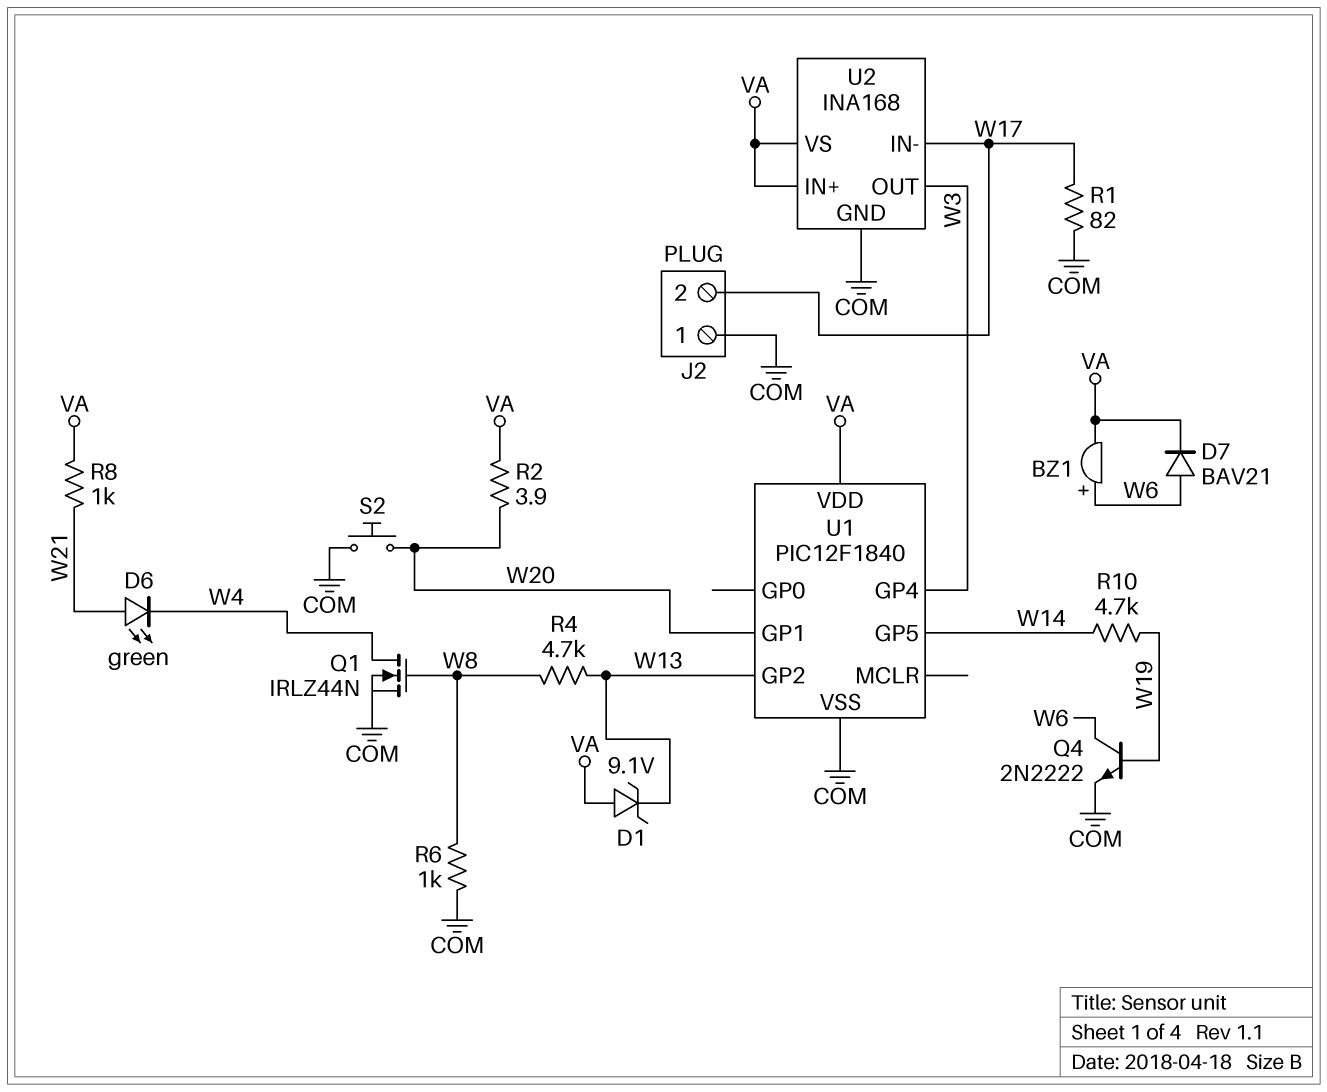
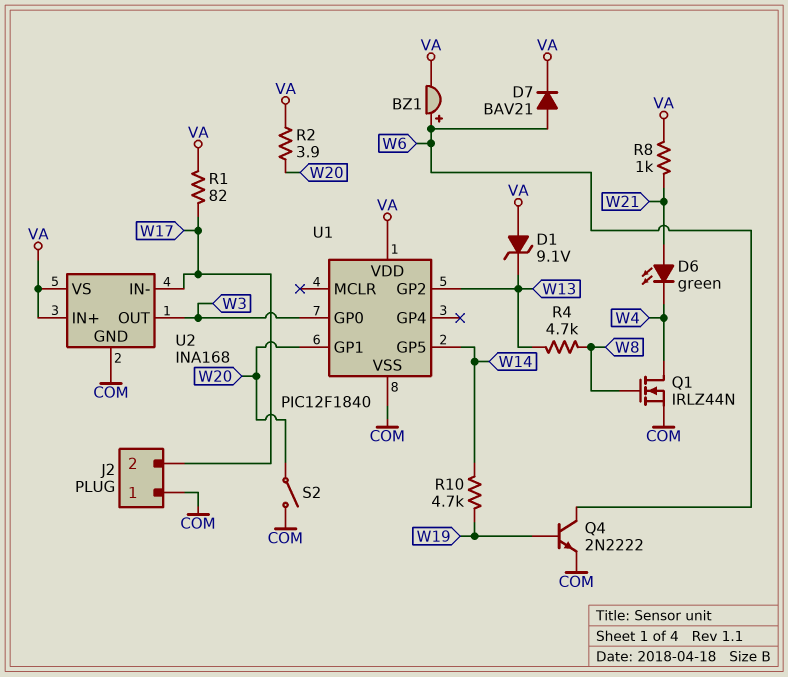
R1: 82 (COM, W17) -> 82 (VA, W17)
R6: 1k (COM, W8) -> none
S2: button (COM, W20) -> switch (COM, W20)
U1 pin GP0: none -> W3
U1 pin GP4: W3 -> none

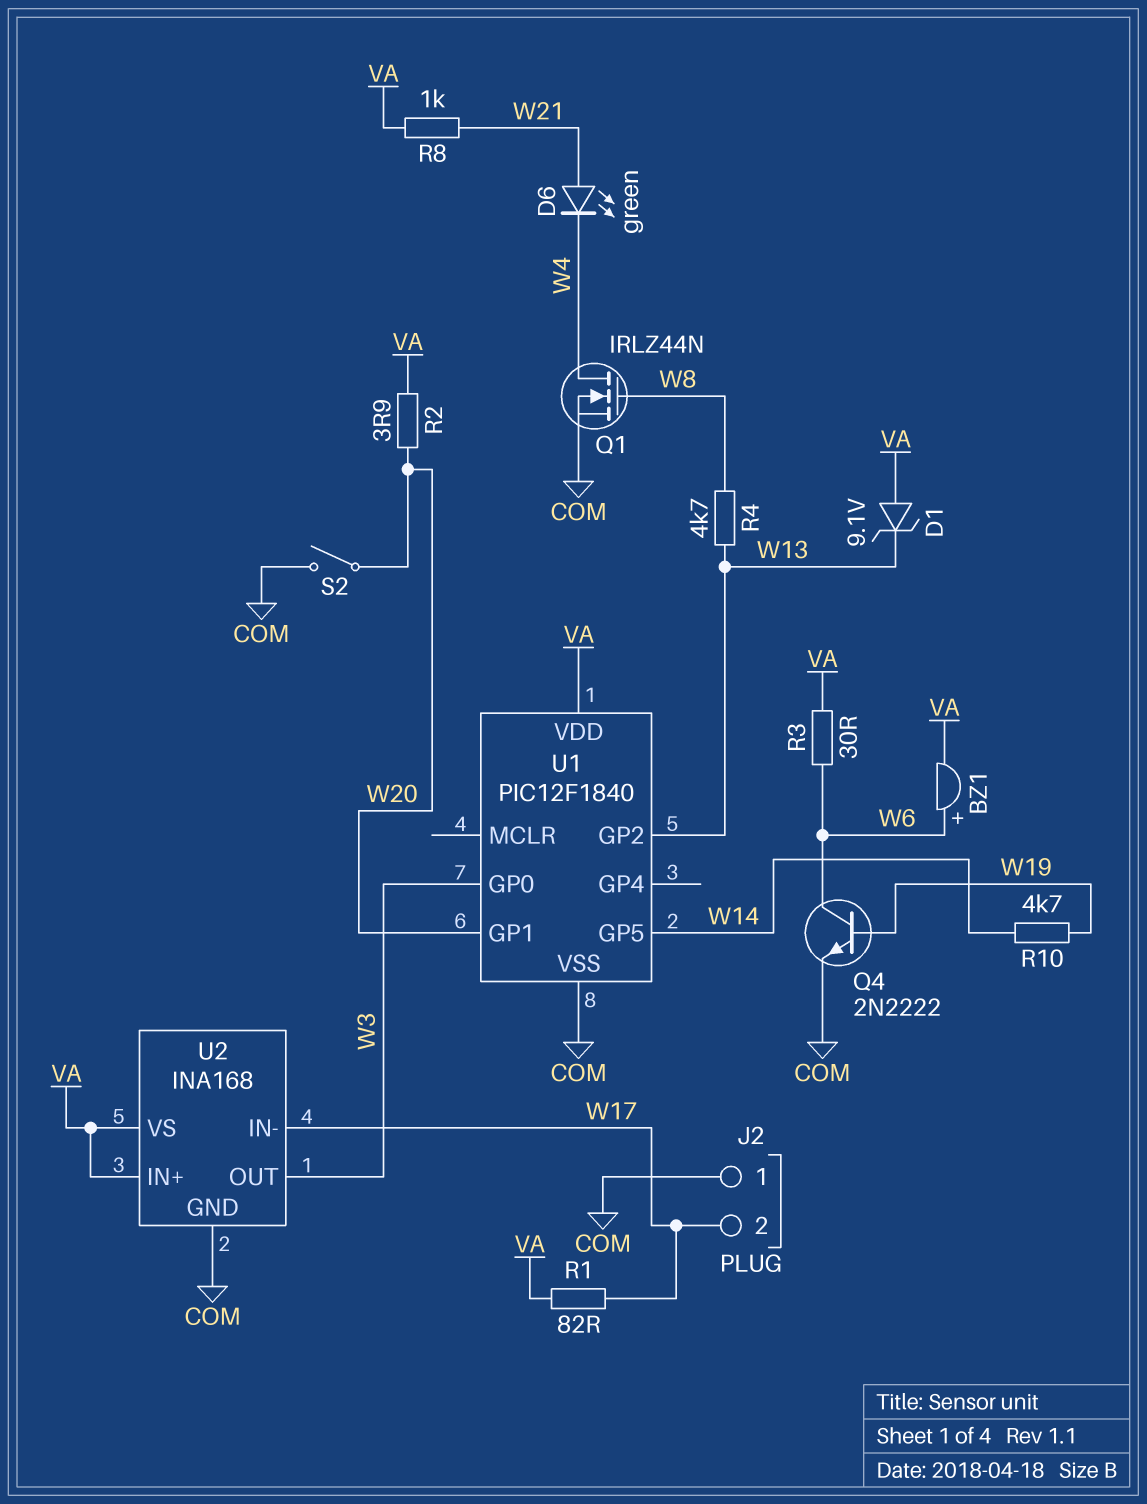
D7: diode BAV21 (A W6, K VA) -> none
R3: none -> 30 (VA, W6)

